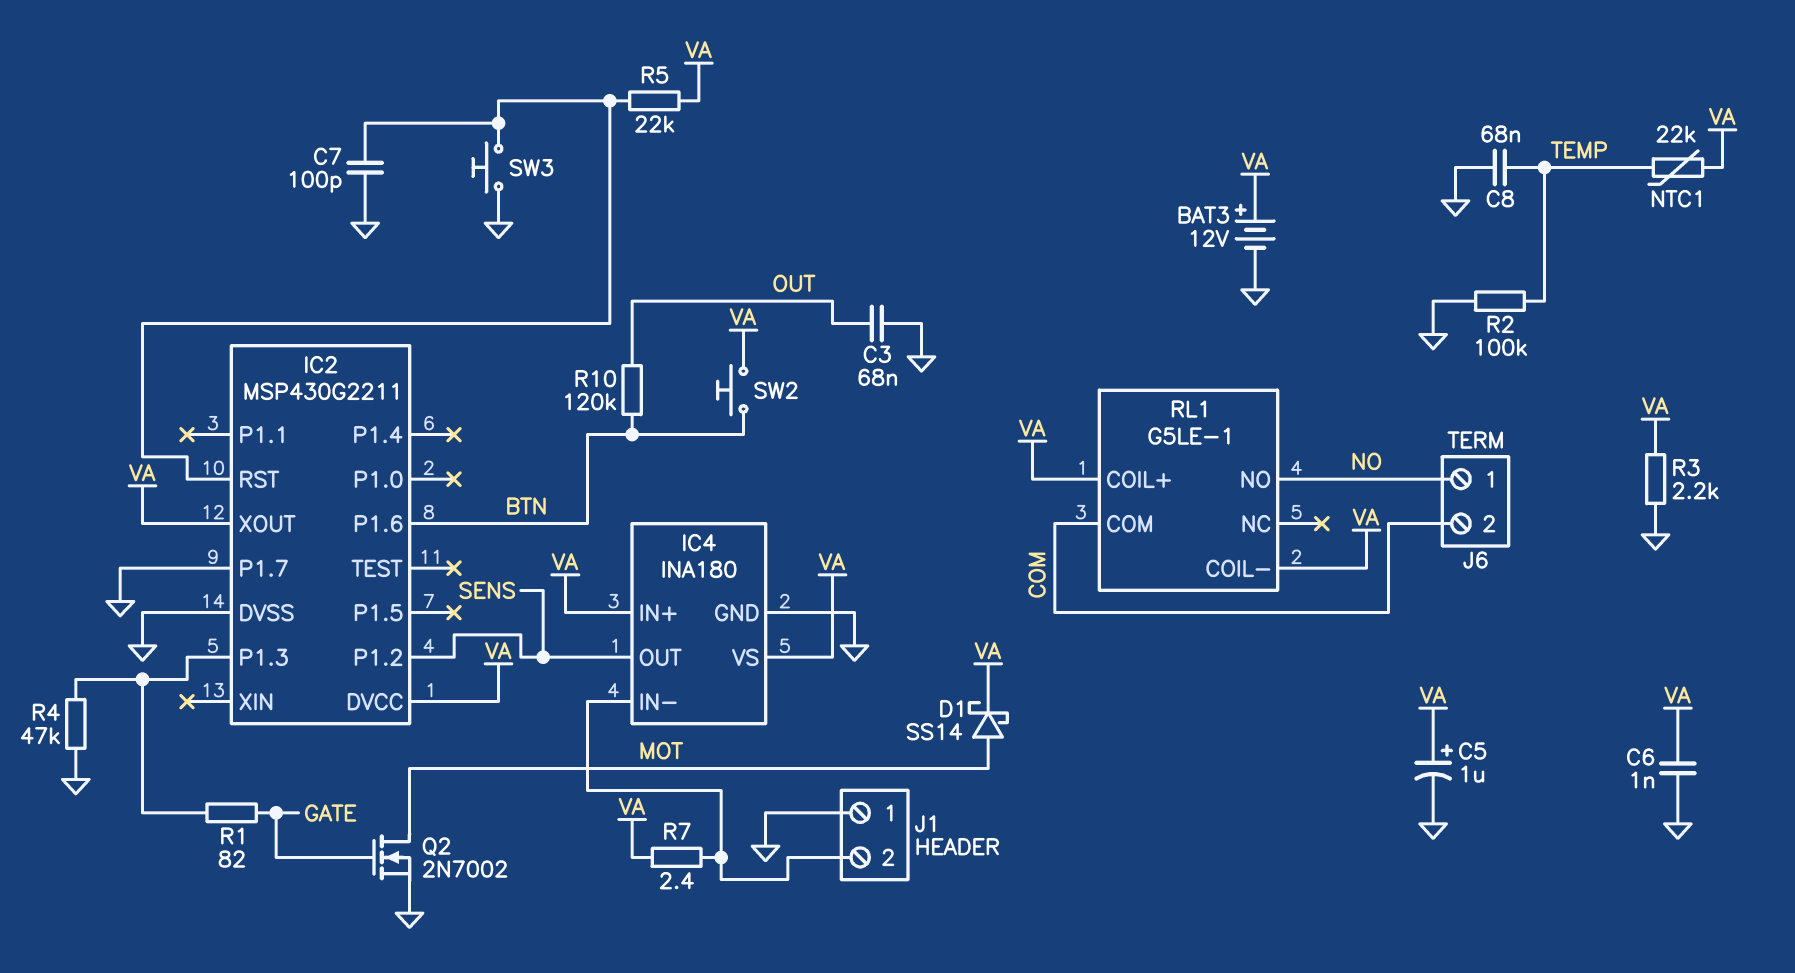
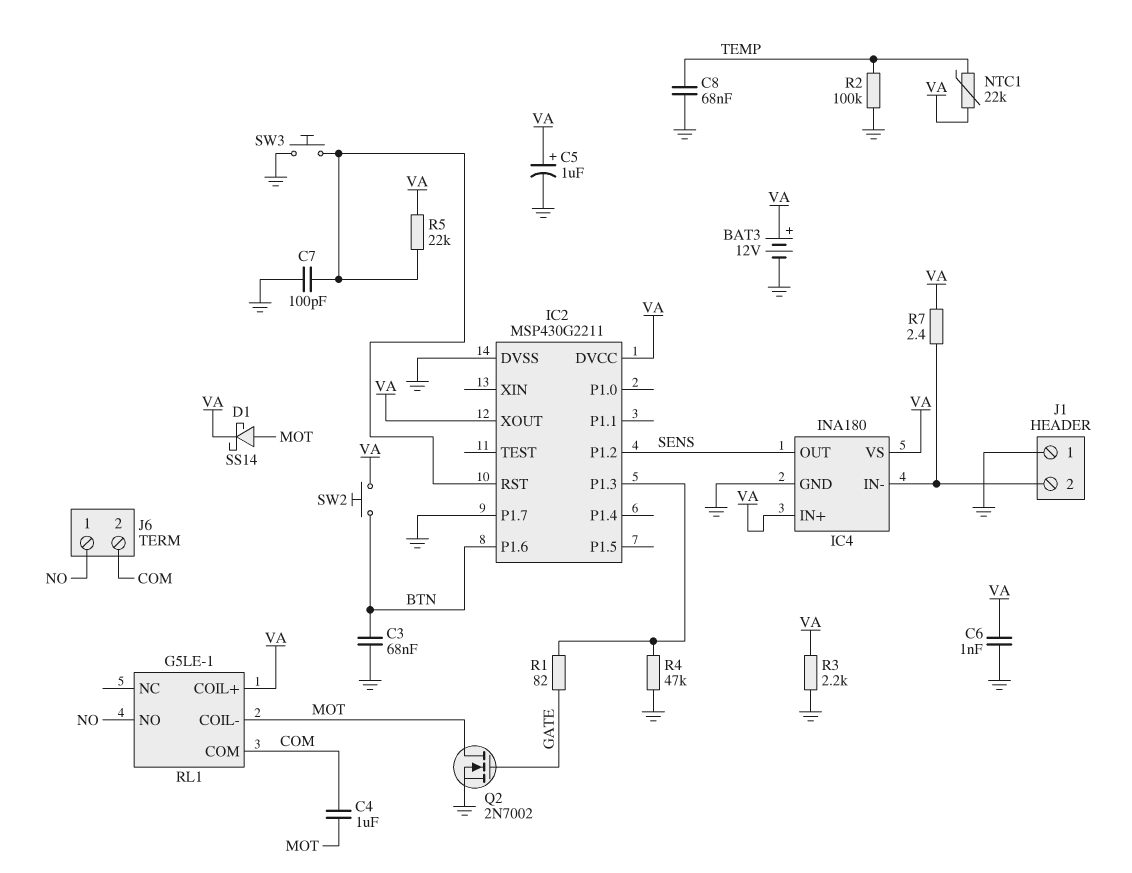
C3: 68nF (GND, OUT) -> 68nF (BTN, GND)
C4: none -> 1uF (COM, MOT)
R10: 120k (BTN, OUT) -> none
RL1 pin COIL-: VA -> MOT

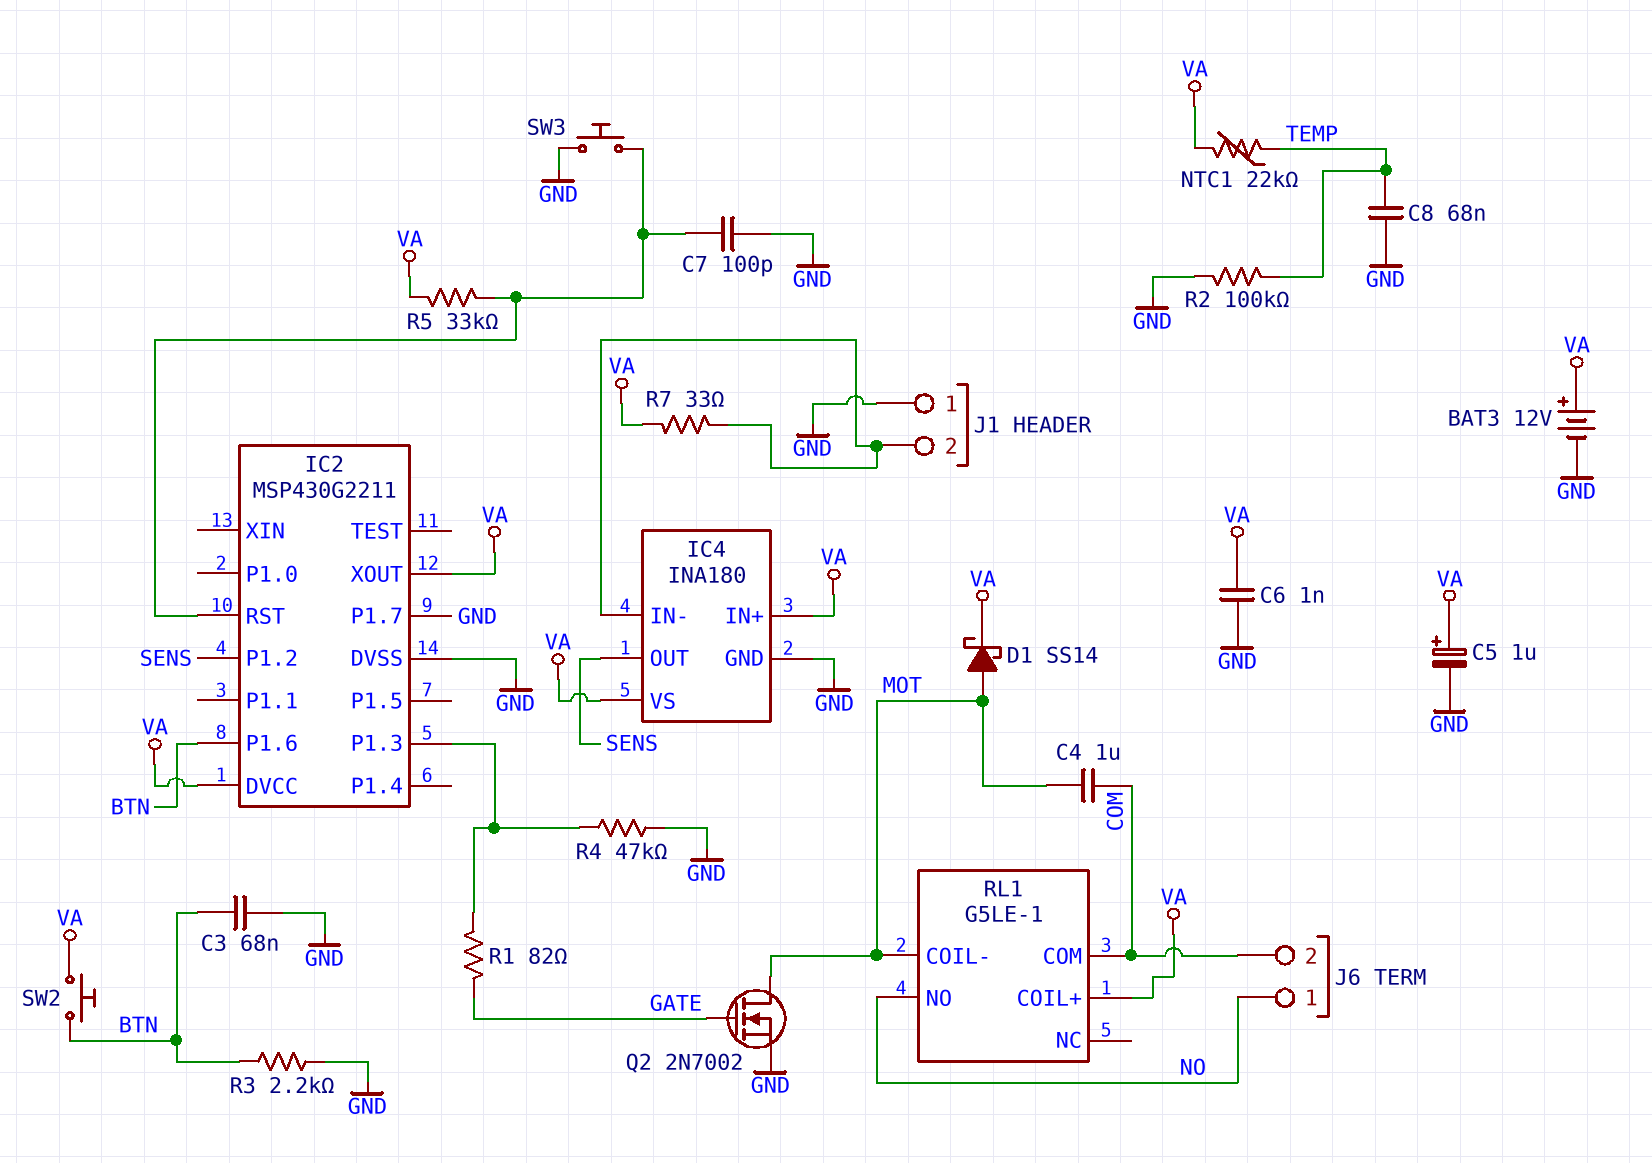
R3: 2.2k (GND, VA) -> 2.2k (BTN, GND)
R5: 22k (IC2/RST, VA) -> 33k (IC2/RST, VA)
R7: 2.4 (IC4/IN-, VA) -> 33 (IC4/IN-, VA)

